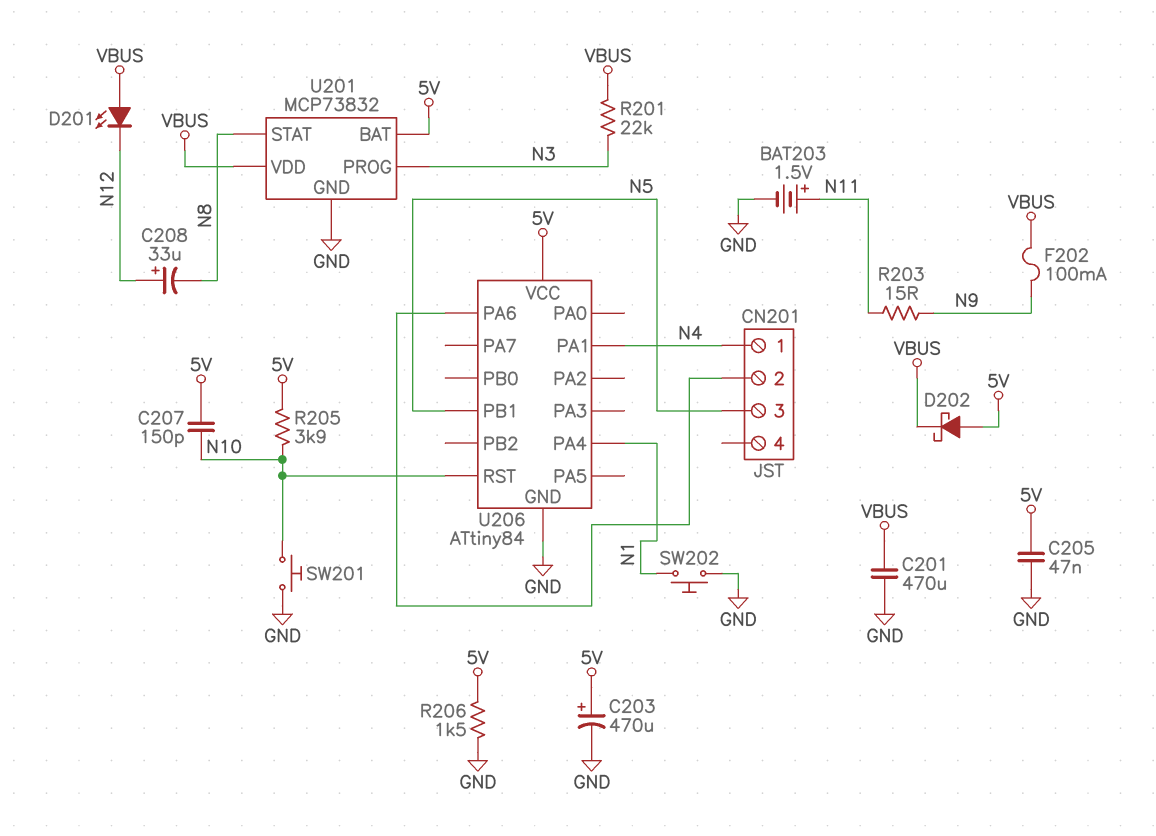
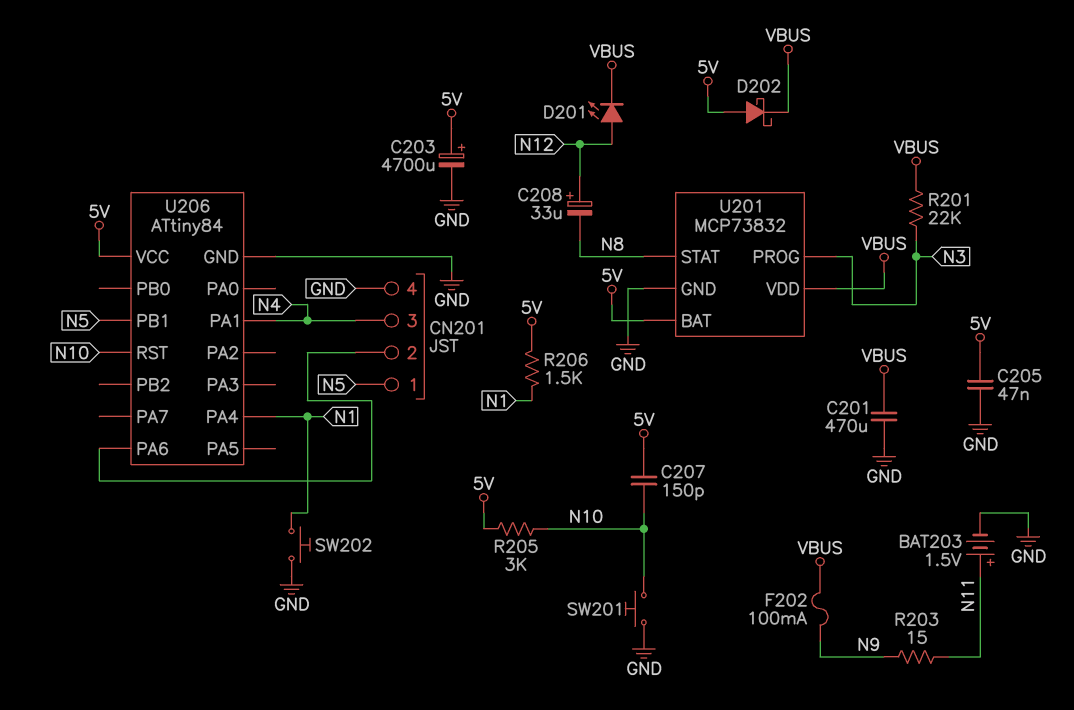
C203: 470uF (plus 5V, minus GND) -> 4700uF (plus 5V, minus GND)
CN201 pin 1: N4 -> N5
CN201 pin 3: N5 -> N4
CN201 pin 4: none -> GND
D201: LED (A VBUS, K N12) -> LED (A N12, K VBUS)
R205: 3.9k (5V, N10) -> 3k (5V, N10)
R206: 1.5k (5V, GND) -> 1.5k (5V, N1)

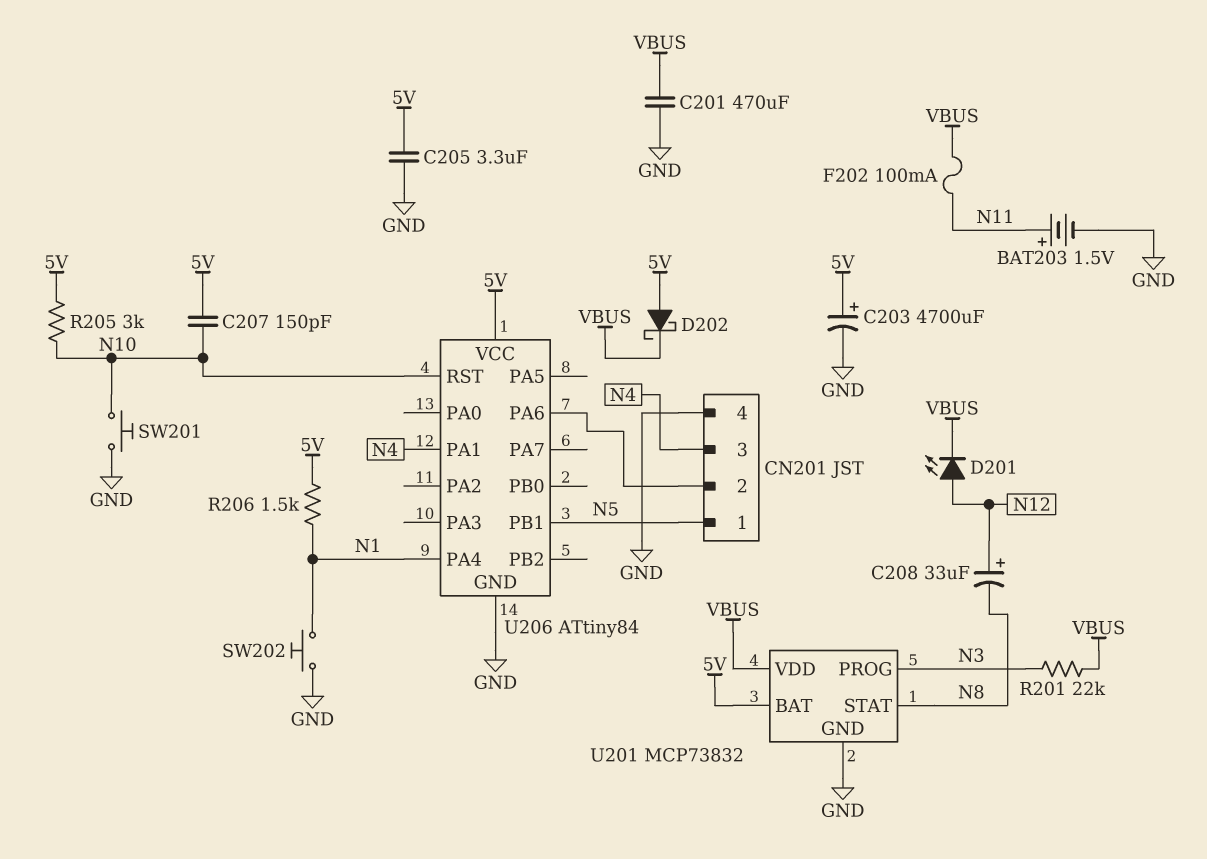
C205: 47nF (5V, GND) -> 3.3uF (5V, GND)
F202: 100mA (N9, VBUS) -> 100mA (N11, VBUS)
R203: 15 (N9, N11) -> none

